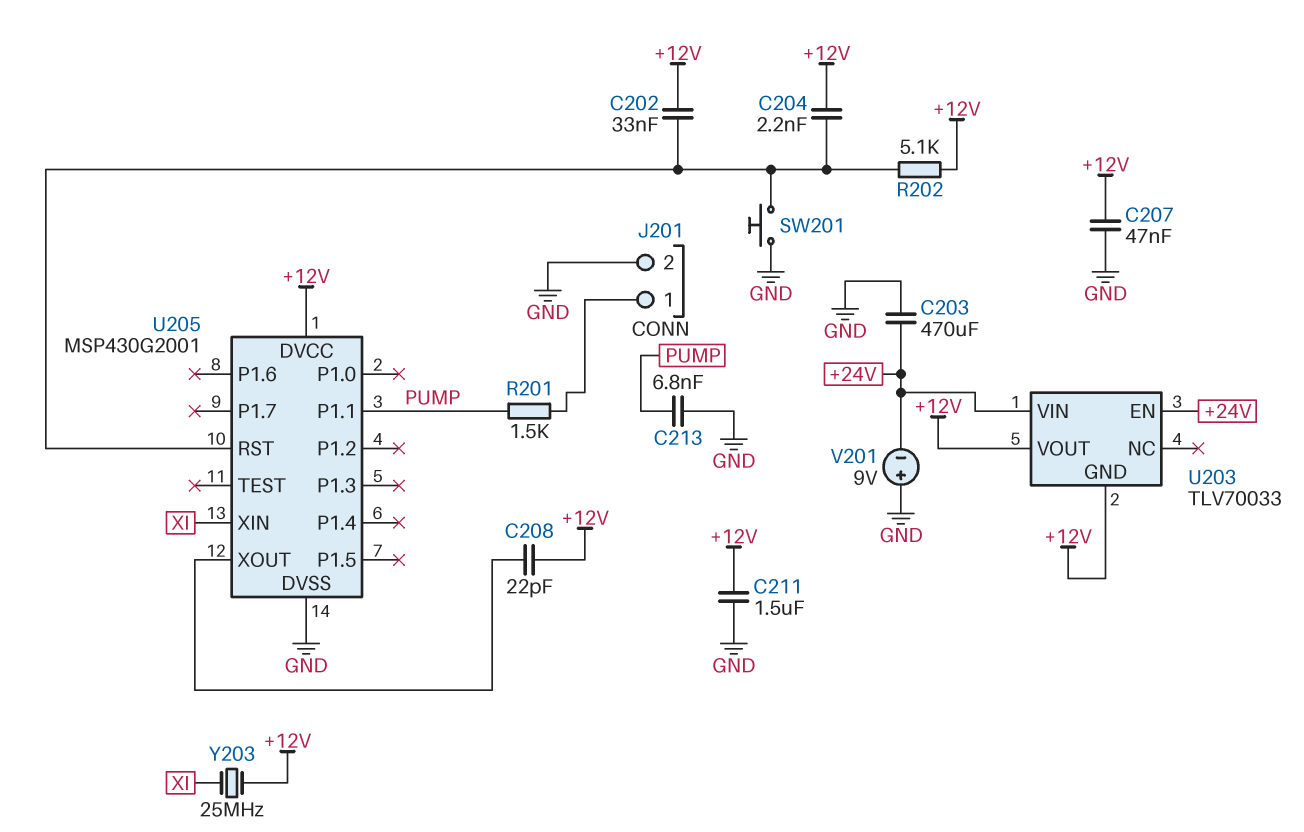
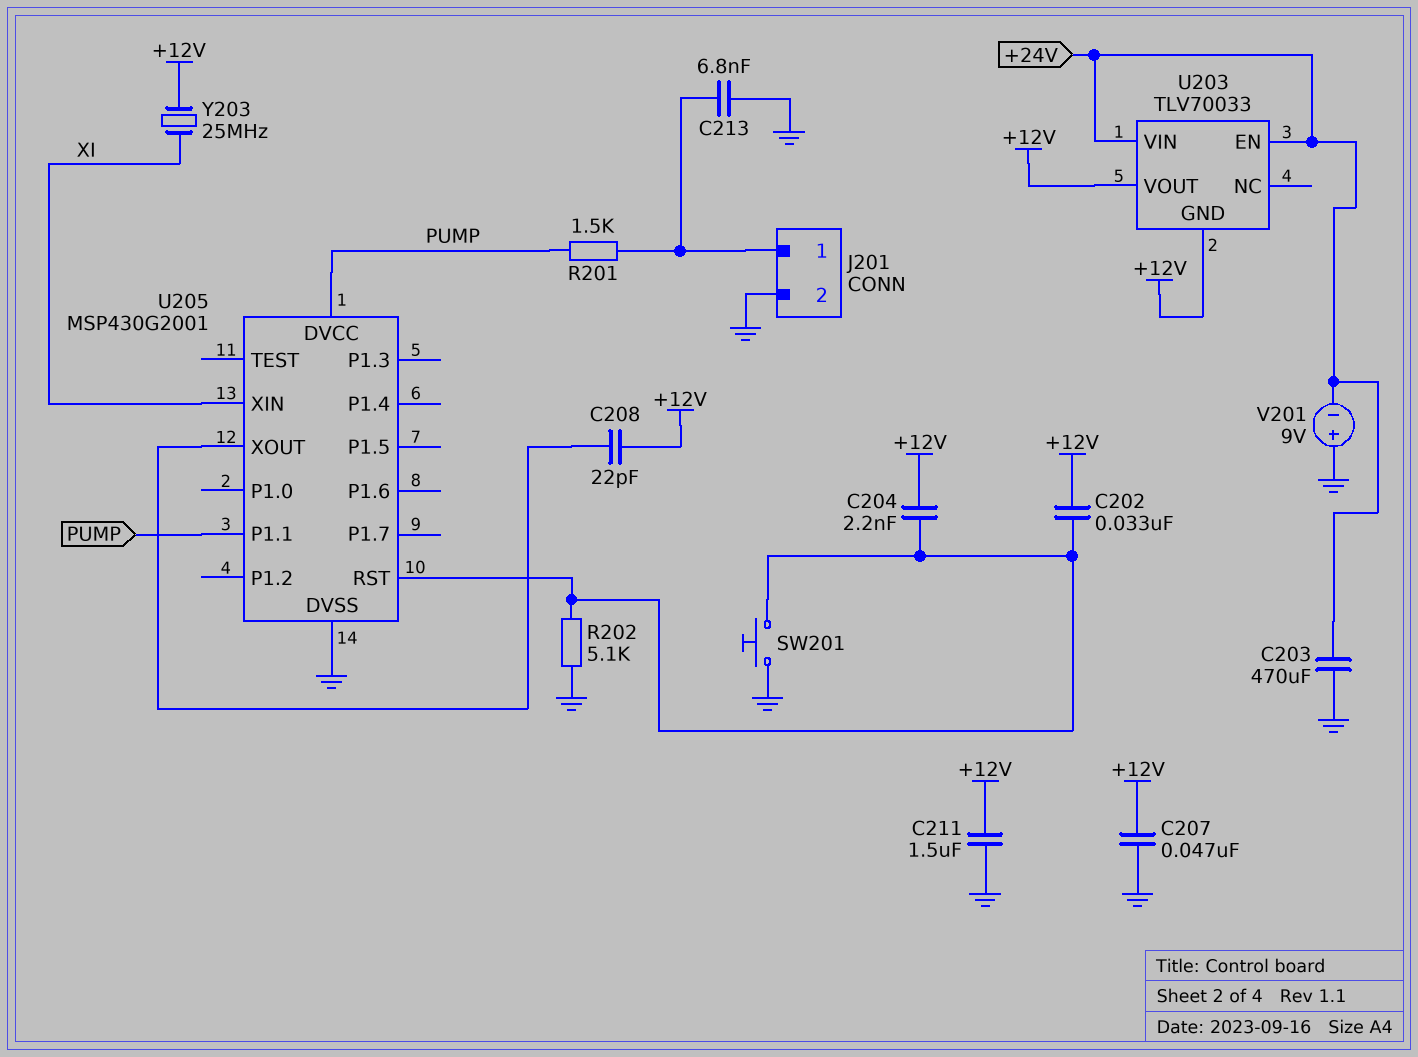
C213: 6.8nF (GND, PUMP) -> 6.8nF (GND, J201/1)
R202: 5.1k (+12V, U205/RST) -> 5.1k (GND, U205/RST)
U205 pin DVCC: +12V -> PUMP

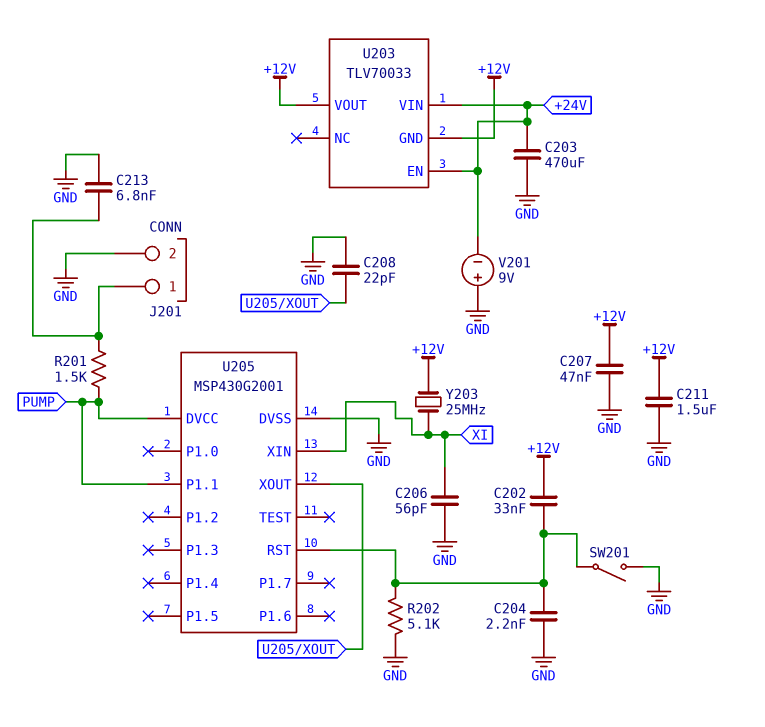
C204: 2.2nF (+12V, U205/RST) -> 2.2nF (GND, U205/RST)
C206: none -> 56pF (GND, XI)
C208: 22pF (+12V, U205/XOUT) -> 22pF (GND, U205/XOUT)
SW201: button (GND, U205/RST) -> switch (GND, U205/RST)

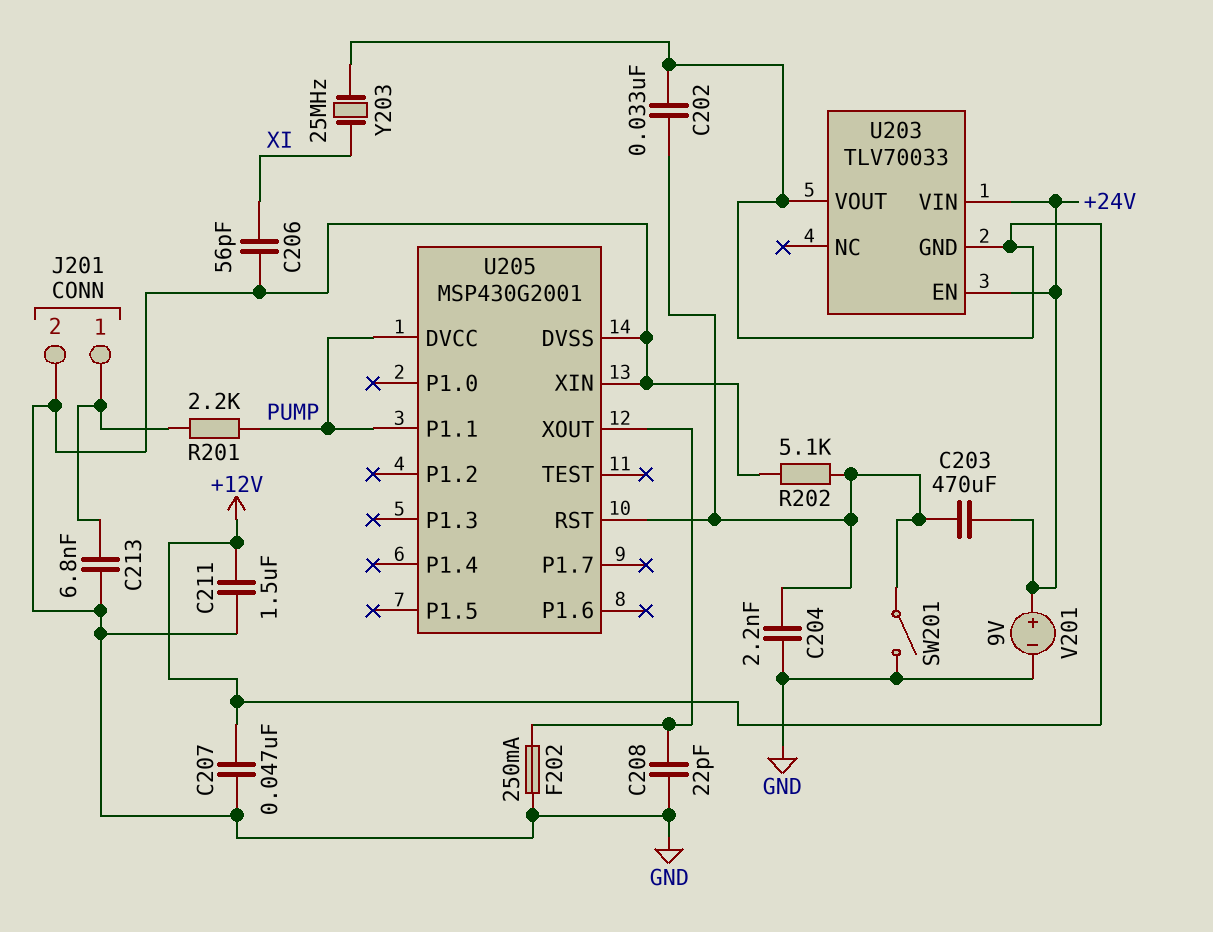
C203: 470uF (+24V, GND) -> 470uF (+24V, U205/RST)
F202: none -> 250mA (GND, U205/XOUT)
R201: 1.5k (J201/1, PUMP) -> 2.2k (J201/1, PUMP)
U205 pin XIN: XI -> GND
V201: 9V (plus GND, minus +24V) -> 9V (plus +24V, minus GND)

